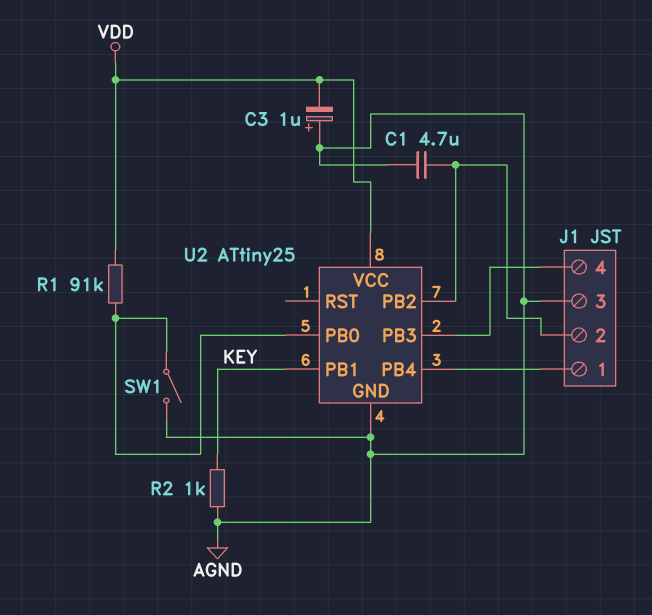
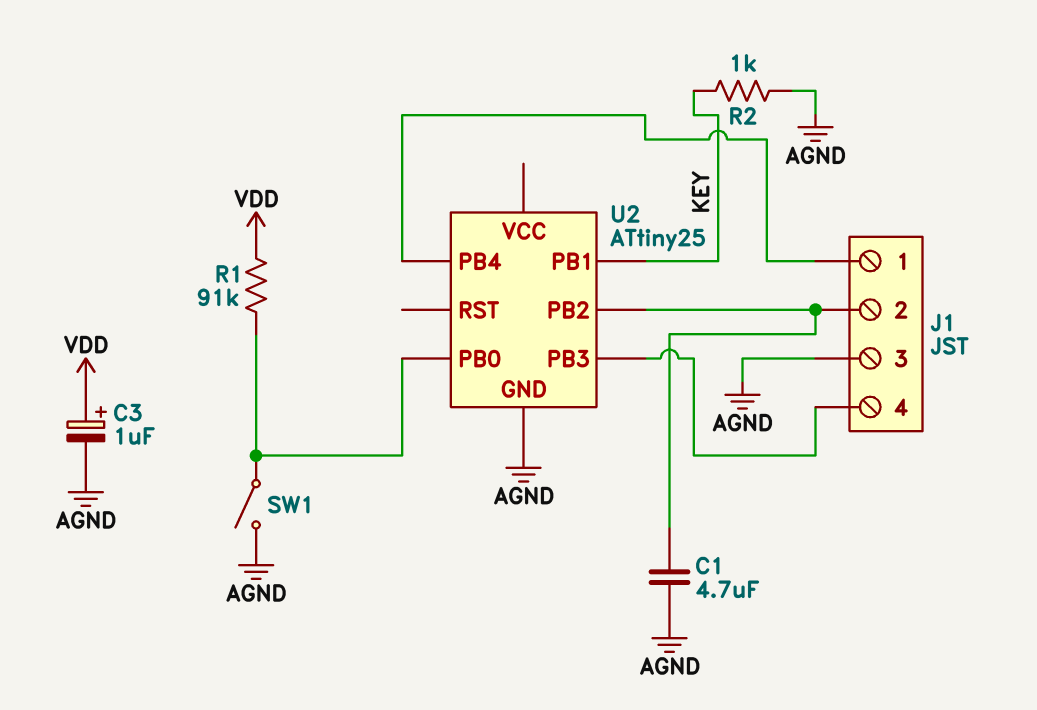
C3: 1uF (plus AGND, minus VDD) -> 1uF (plus VDD, minus AGND)
U2 pin VCC: VDD -> none

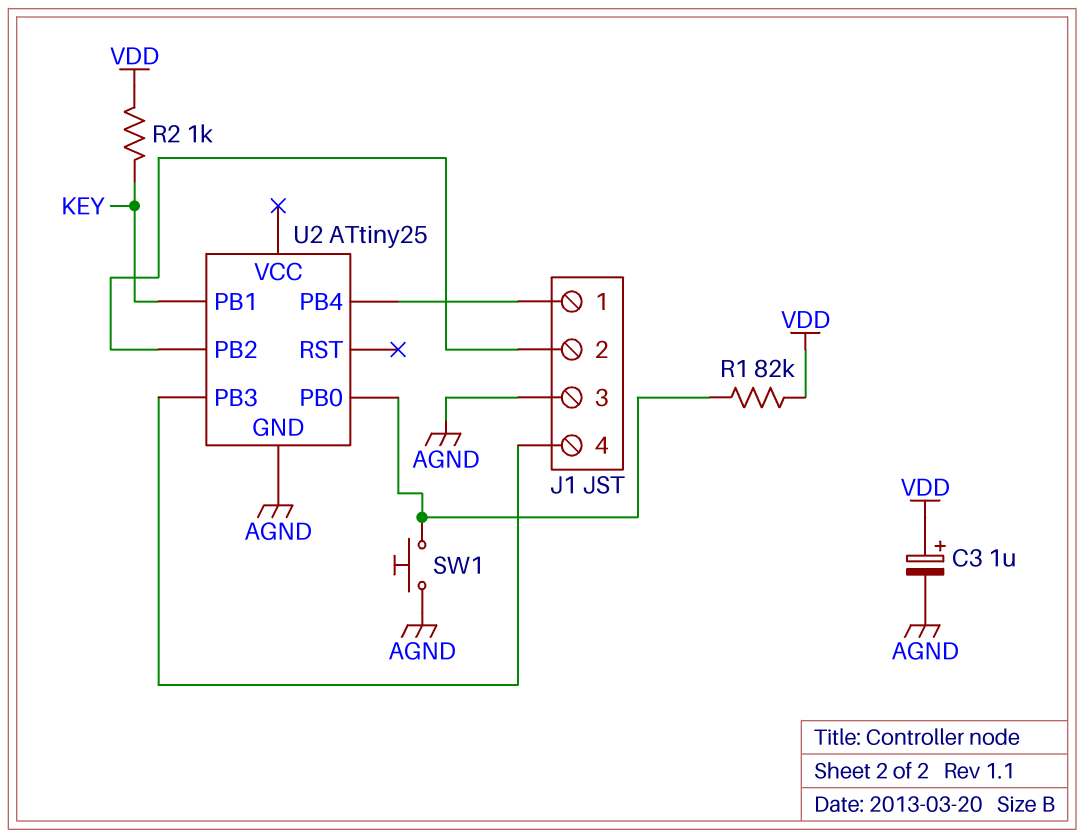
C1: 4.7uF (AGND, J1/2) -> none
R1: 91k (U2/PB0, VDD) -> 82k (U2/PB0, VDD)
R2: 1k (AGND, KEY) -> 1k (KEY, VDD)
SW1: switch (AGND, U2/PB0) -> button (AGND, U2/PB0)

